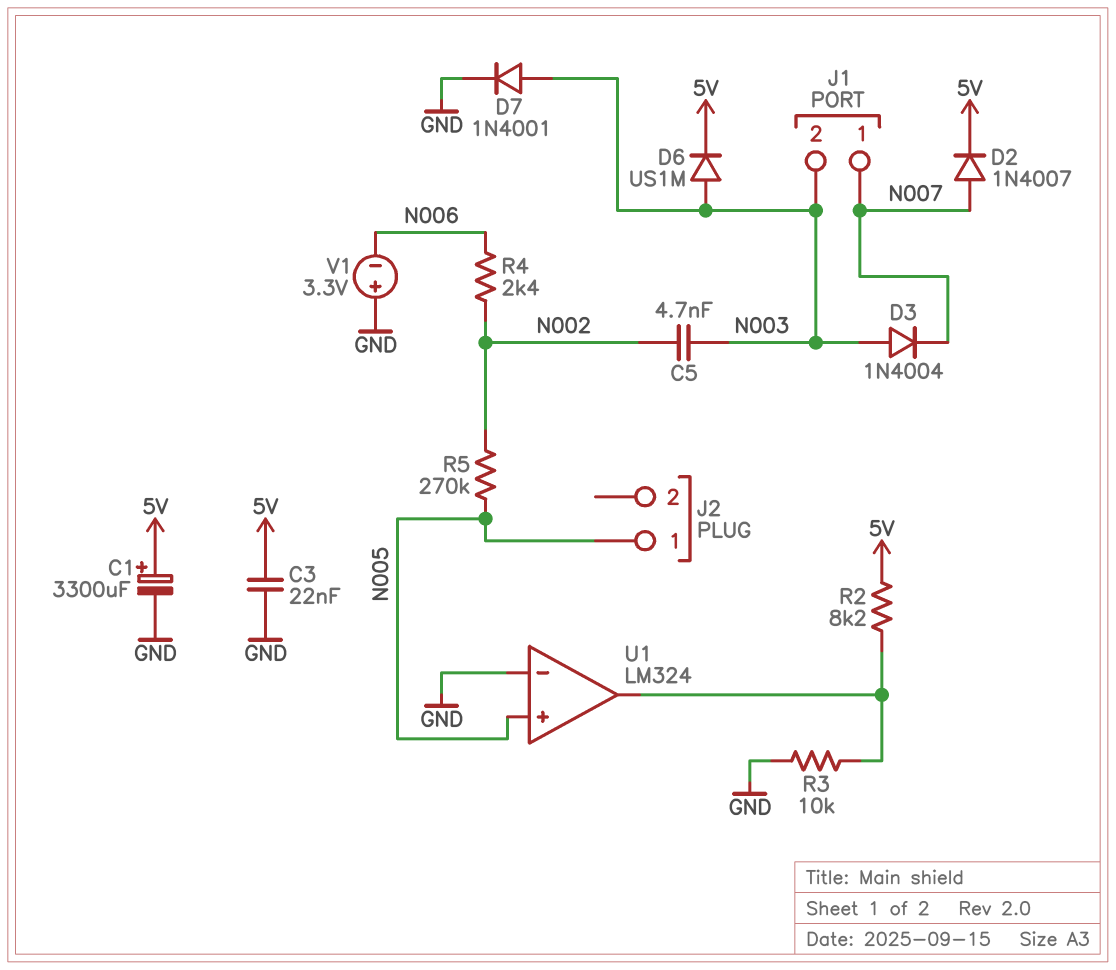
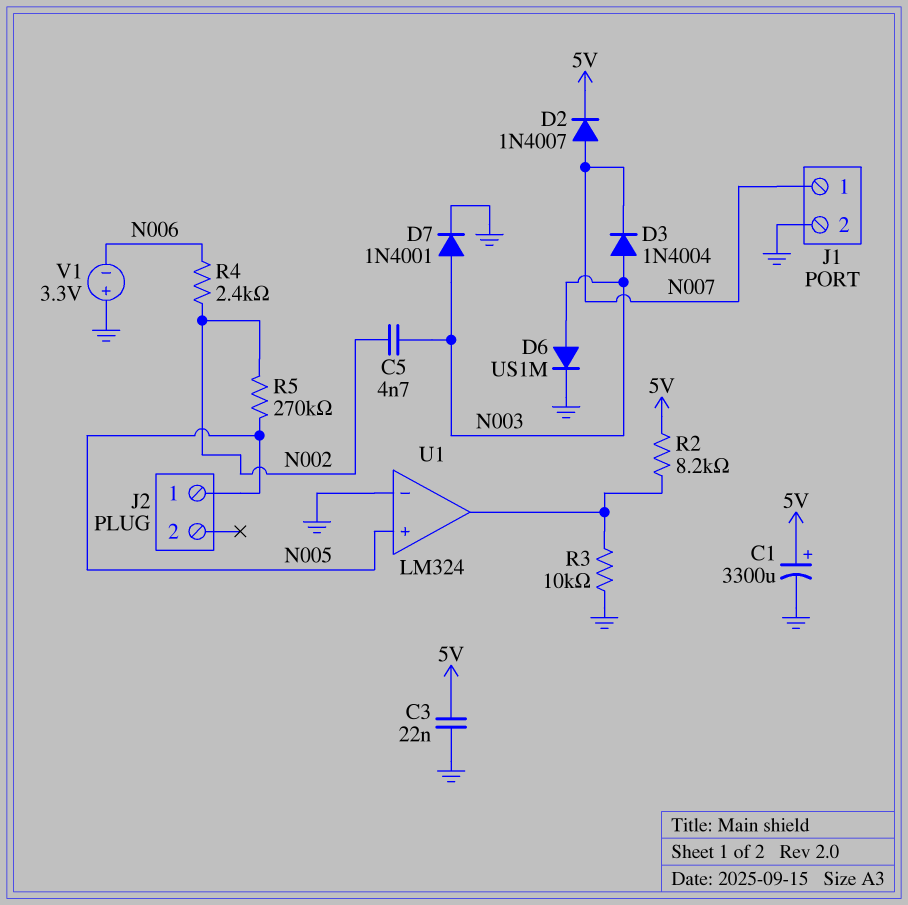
D6: diode US1M (A N003, K 5V) -> diode US1M (A N003, K GND)
J1 pin 2: N003 -> GND

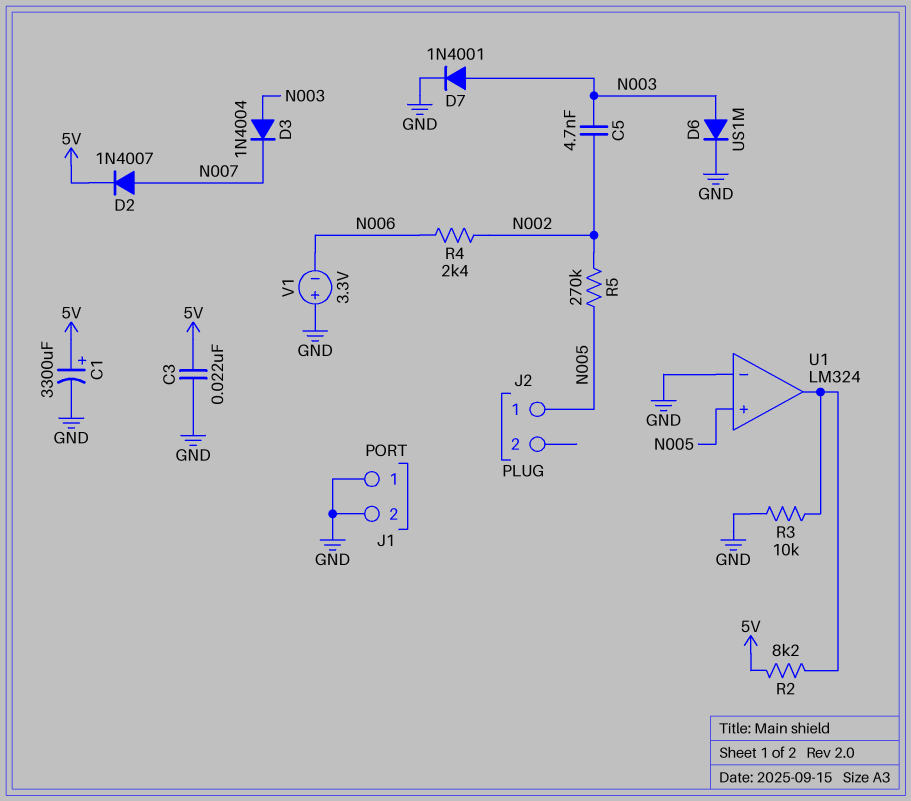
J1 pin 1: N007 -> GND

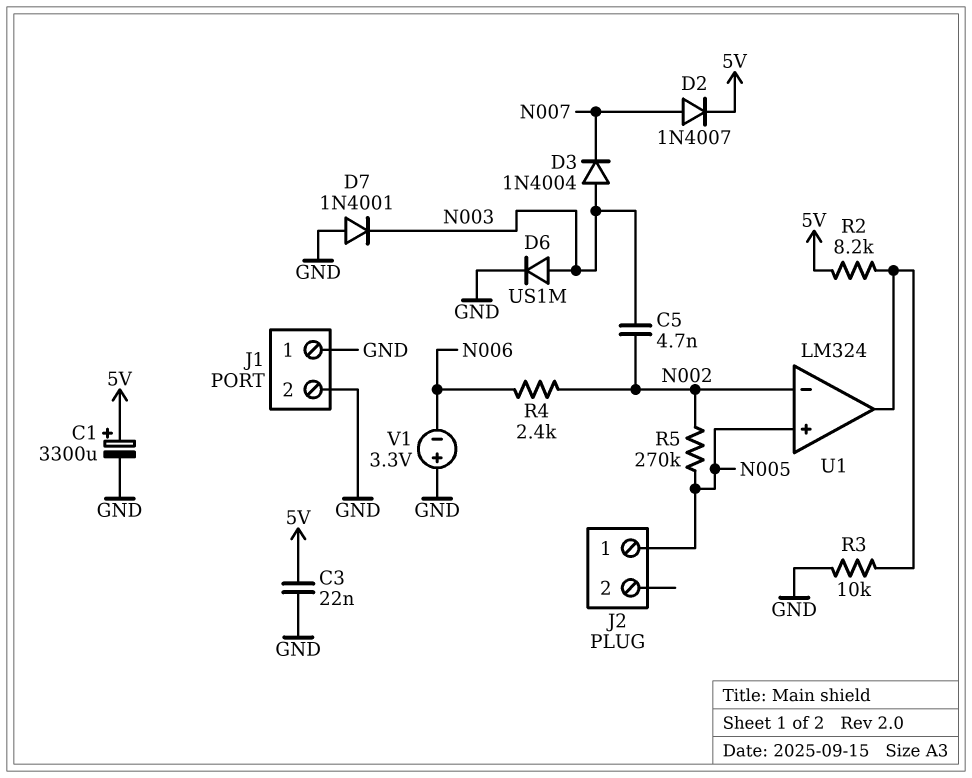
D7: diode 1N4001 (A N003, K GND) -> diode 1N4001 (A GND, K N003)
U1 pin in-: GND -> N002

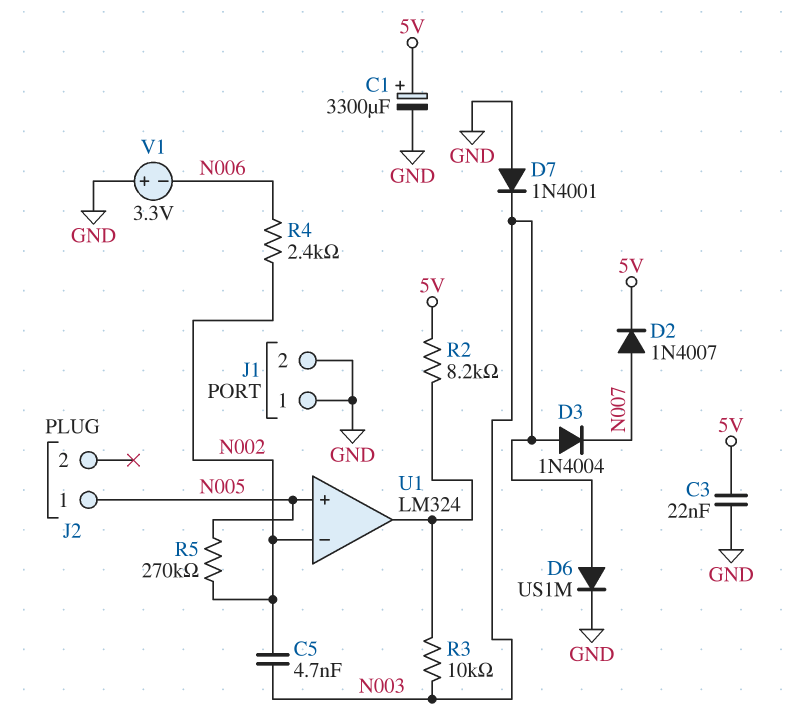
R3: 10k (GND, U1/out) -> 10k (N003, U1/out)

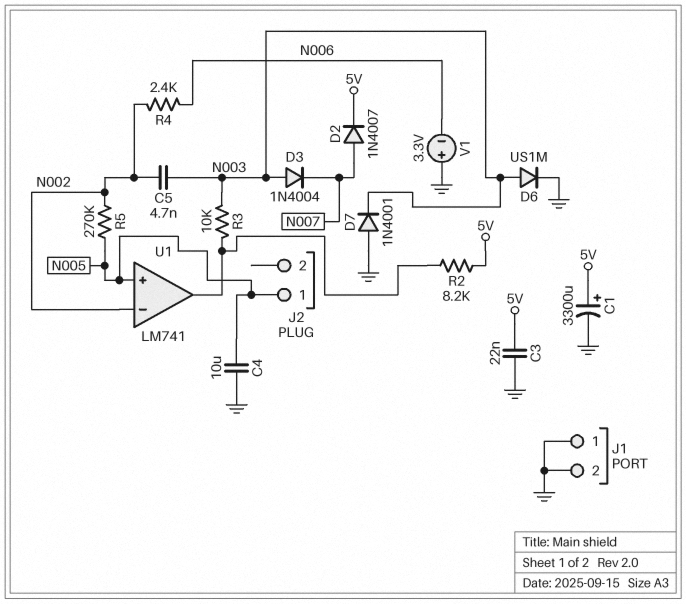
C4: none -> 10uF (GND, N005)
U1: LM324 -> LM741

